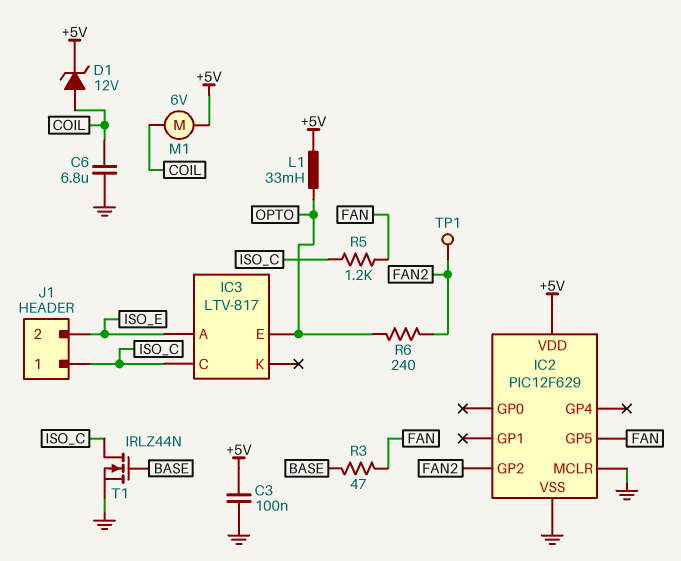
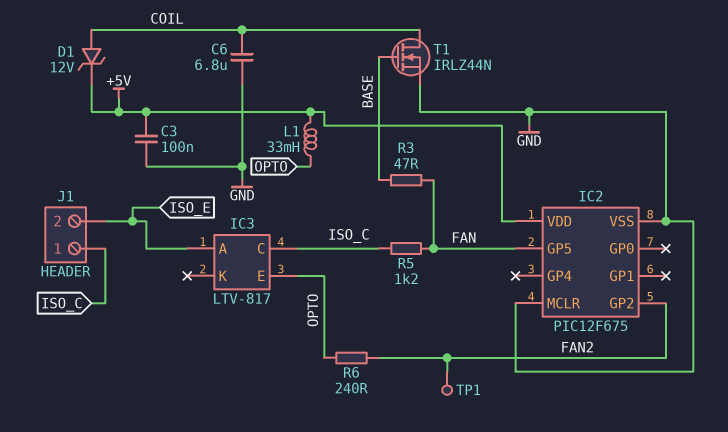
IC2: PIC12F629 -> PIC12F675
M1: motor 6V (+5V, COIL) -> none
T1: NMOS IRLZ44N (G BASE, D ISO_C, S GND) -> NMOS IRLZ44N (G BASE, D COIL, S GND)

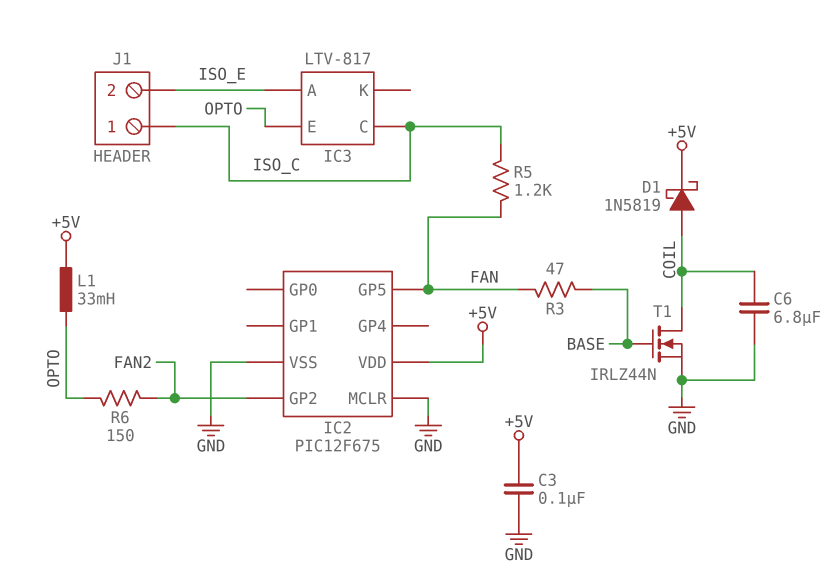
D1: zener 12V (A COIL, K +5V) -> schottky 1N5819 (A COIL, K +5V)
R6: 240 (FAN2, OPTO) -> 150 (FAN2, OPTO)
TP1: test point (FAN2) -> none

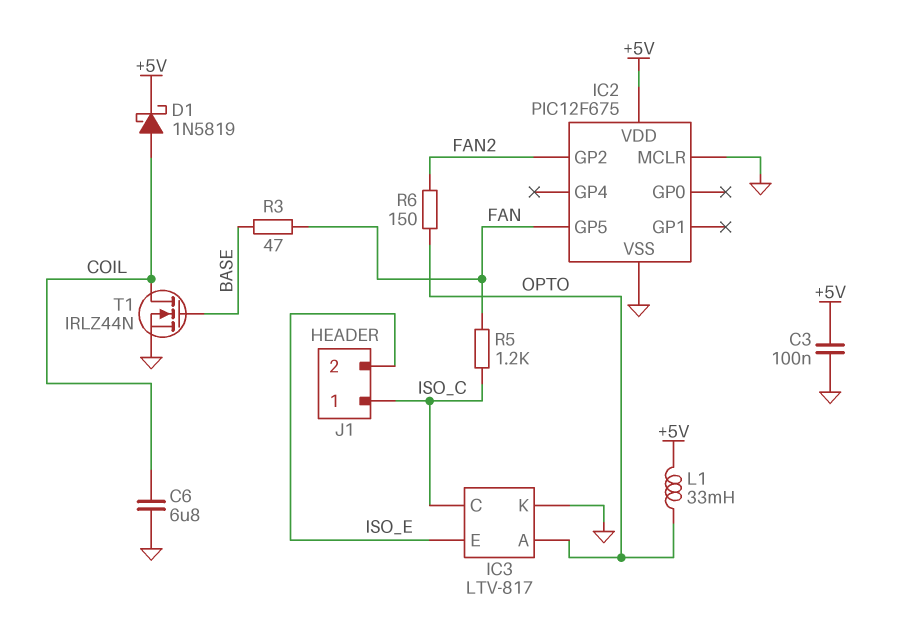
IC3 pin A: ISO_E -> OPTO
IC3 pin E: OPTO -> ISO_E
IC3 pin K: none -> GND

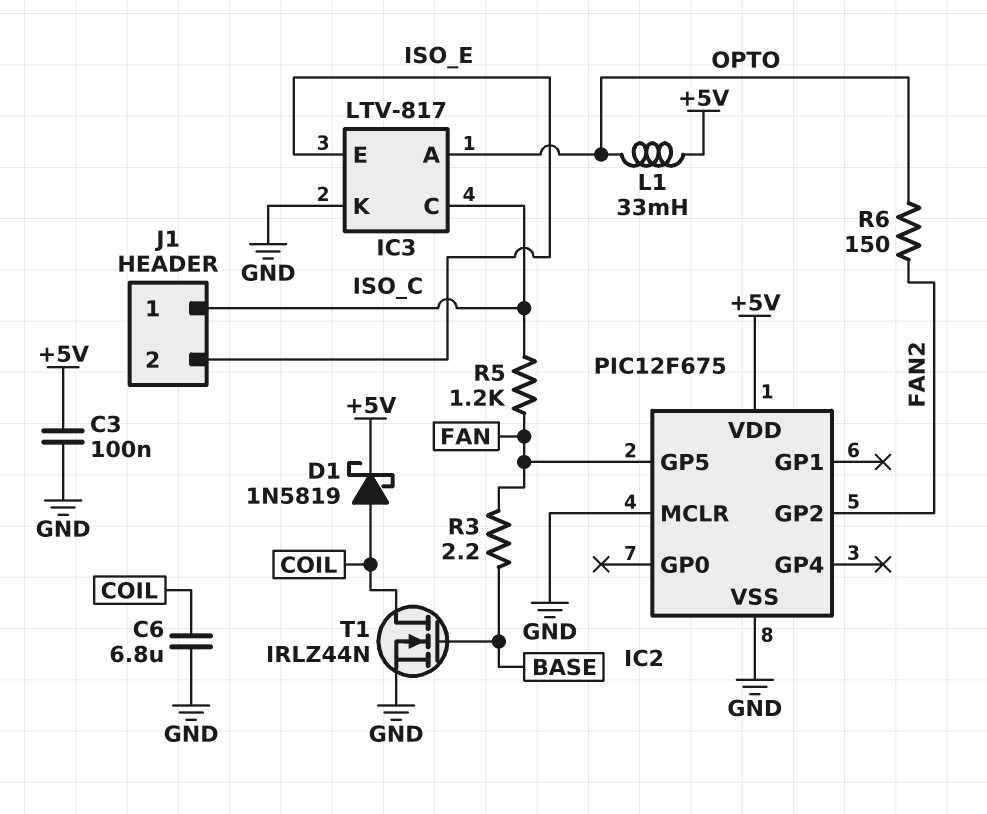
R3: 47 (BASE, FAN) -> 2.2 (BASE, FAN)

